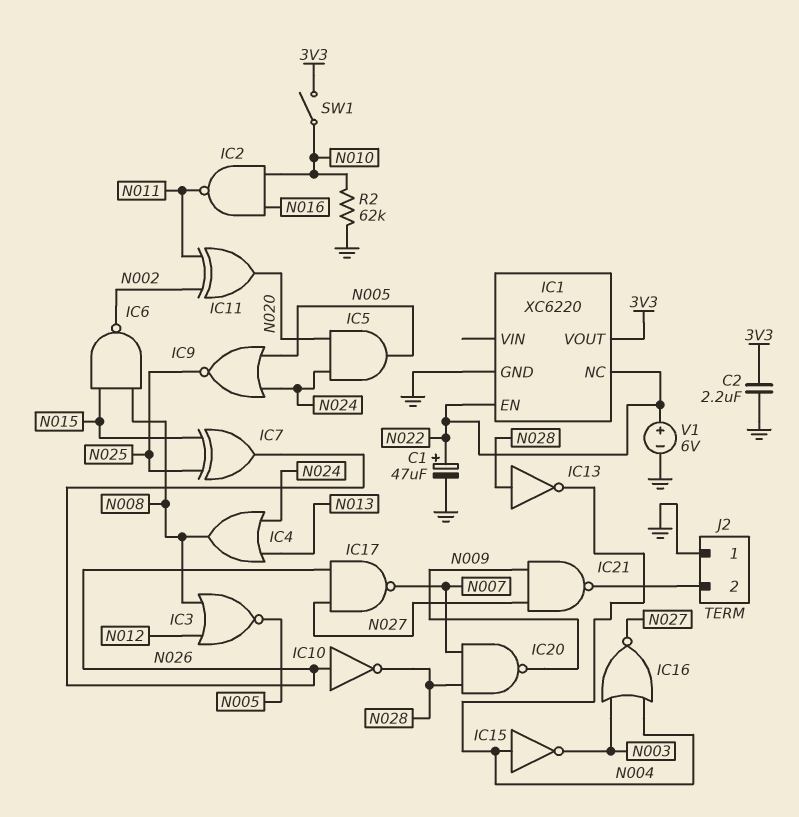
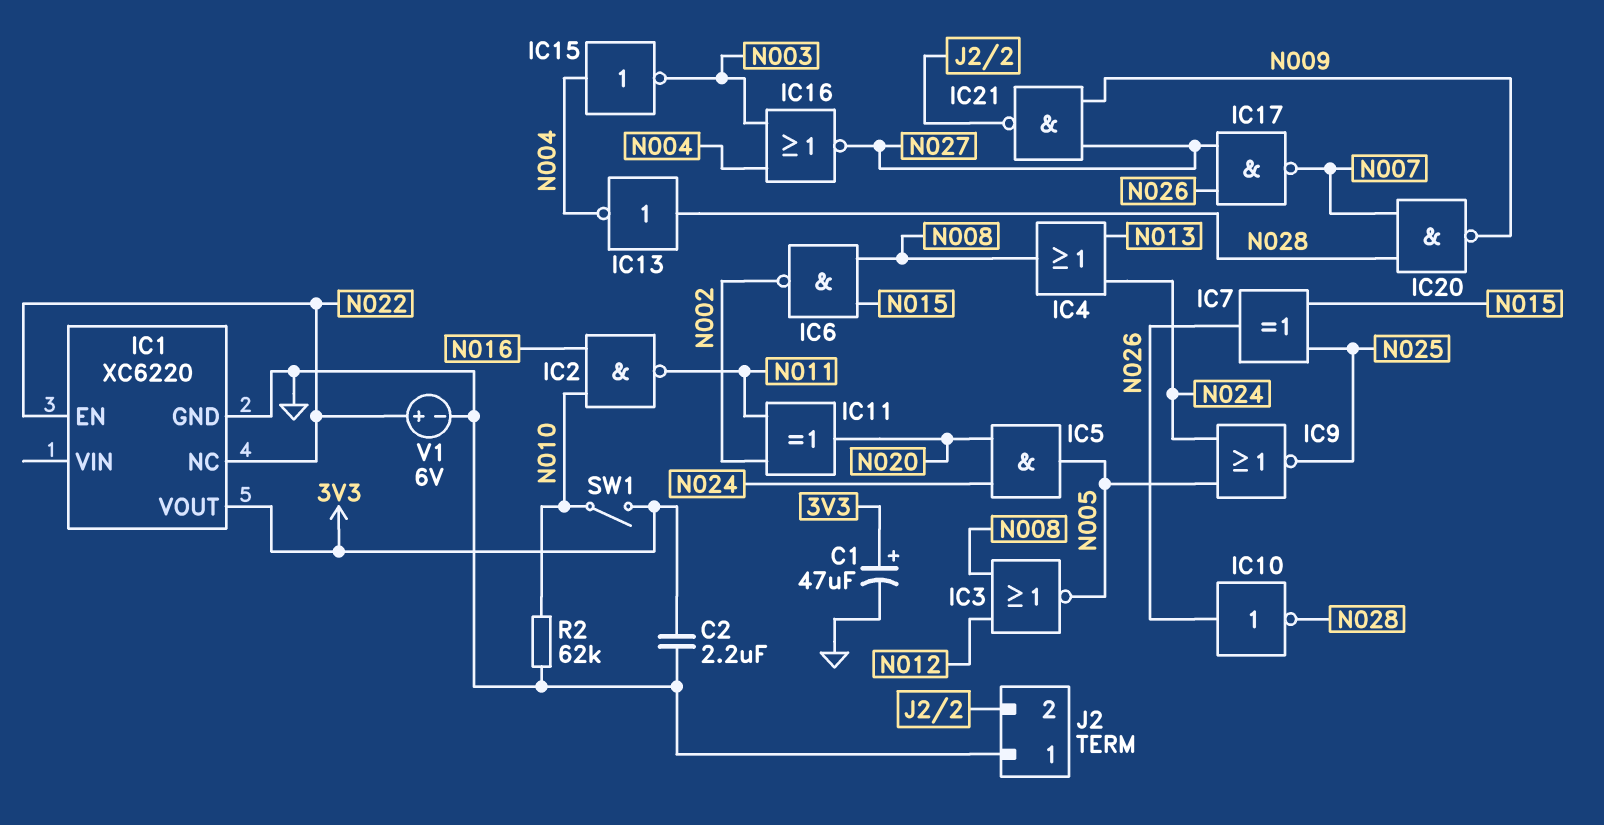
C1: 47uF (plus N022, minus GND) -> 47uF (plus 3V3, minus GND)

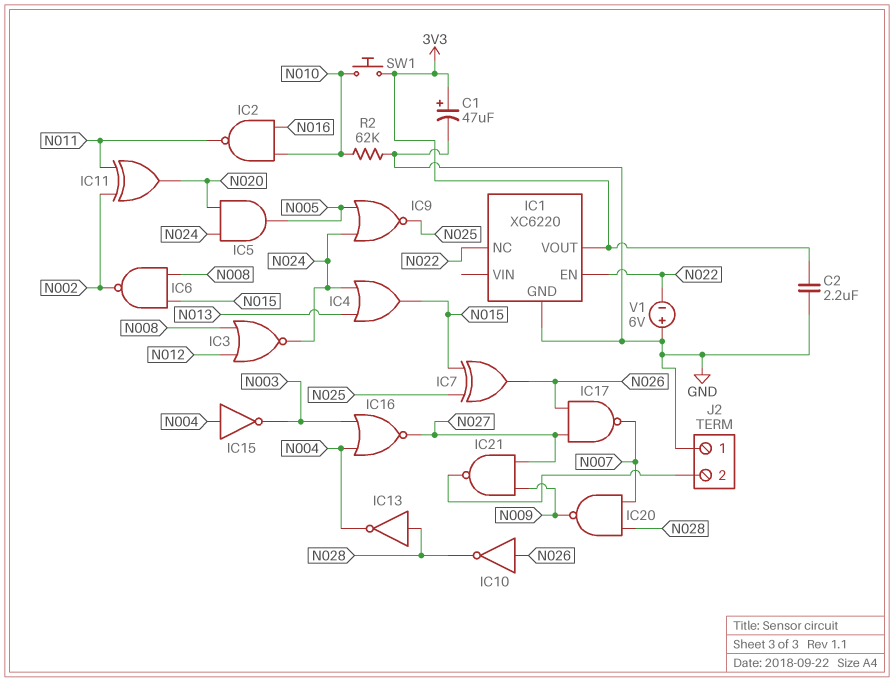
IC3: NOR (in N008, in N012, out N005) -> NOR (in N008, in N012, out N024)
IC4: OR (in N013, in N024, out N008) -> OR (in N013, in N024, out N015)
SW1: switch (3V3, N010) -> button (3V3, N010)
V1: 6V (plus N022, minus GND) -> 6V (plus GND, minus N022)

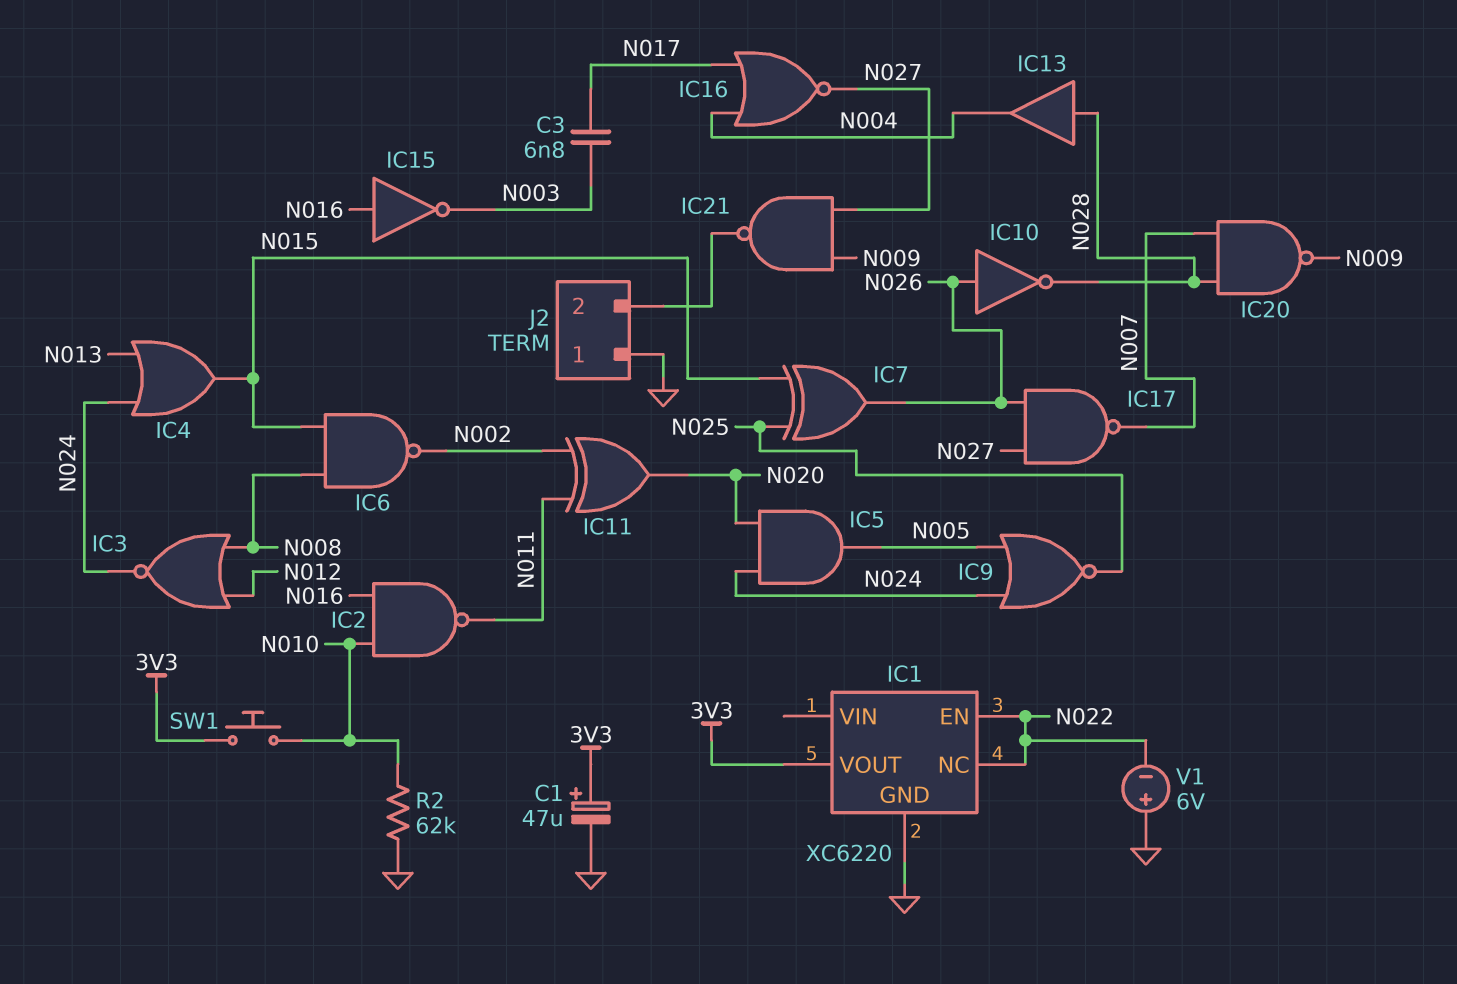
C2: 2.2uF (3V3, GND) -> none
C3: none -> 6.8nF (N003, N017)
IC13: NOT (in N028, out N004) -> buffer (in N028, out N004)
IC15: NOT (in N004, out N003) -> NOT (in N016, out N003)
IC16: NOR (in N003, in N004, out N027) -> NOR (in N004, in N017, out N027)

